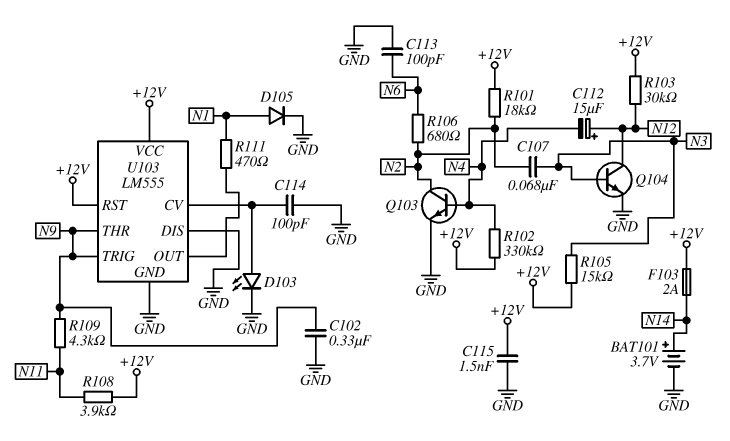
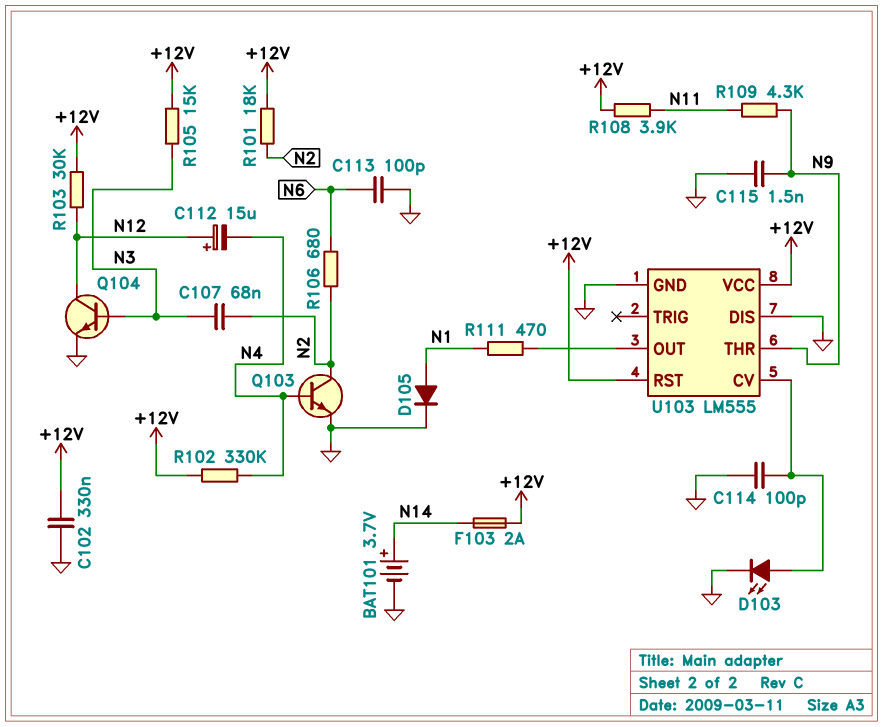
C102: 330nF (GND, N9) -> 330nF (+12V, GND)
C115: 1.5nF (+12V, GND) -> 1.5nF (GND, N9)
U103 pin TRIG: N9 -> none

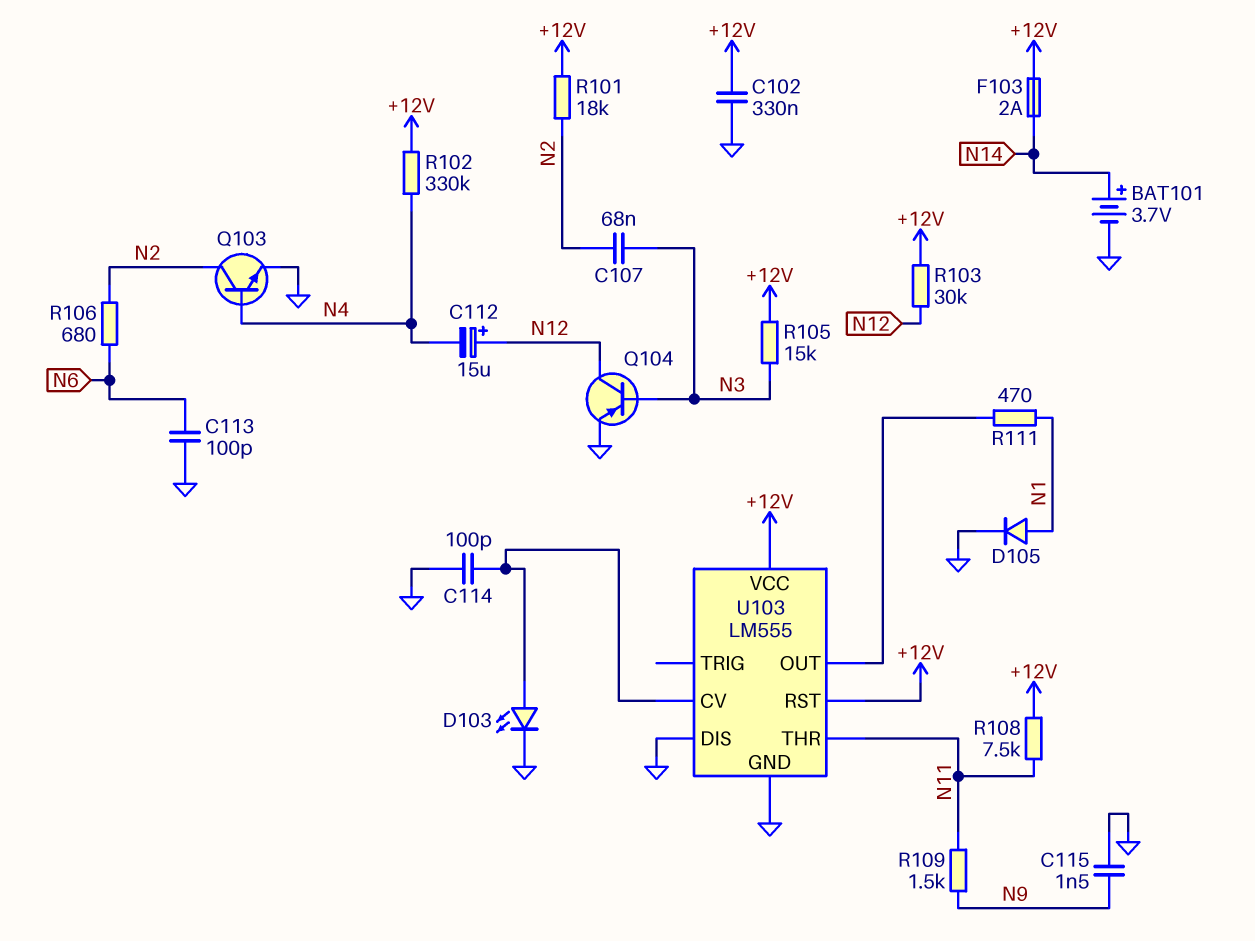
Q104: NPN (B N3, C N12, E GND) -> PNP (B N3, C N12, E GND)
R108: 3.9k (+12V, N11) -> 7.5k (+12V, N11)
R109: 4.3k (N9, N11) -> 1.5k (N9, N11)
U103 pin THR: N9 -> N11

